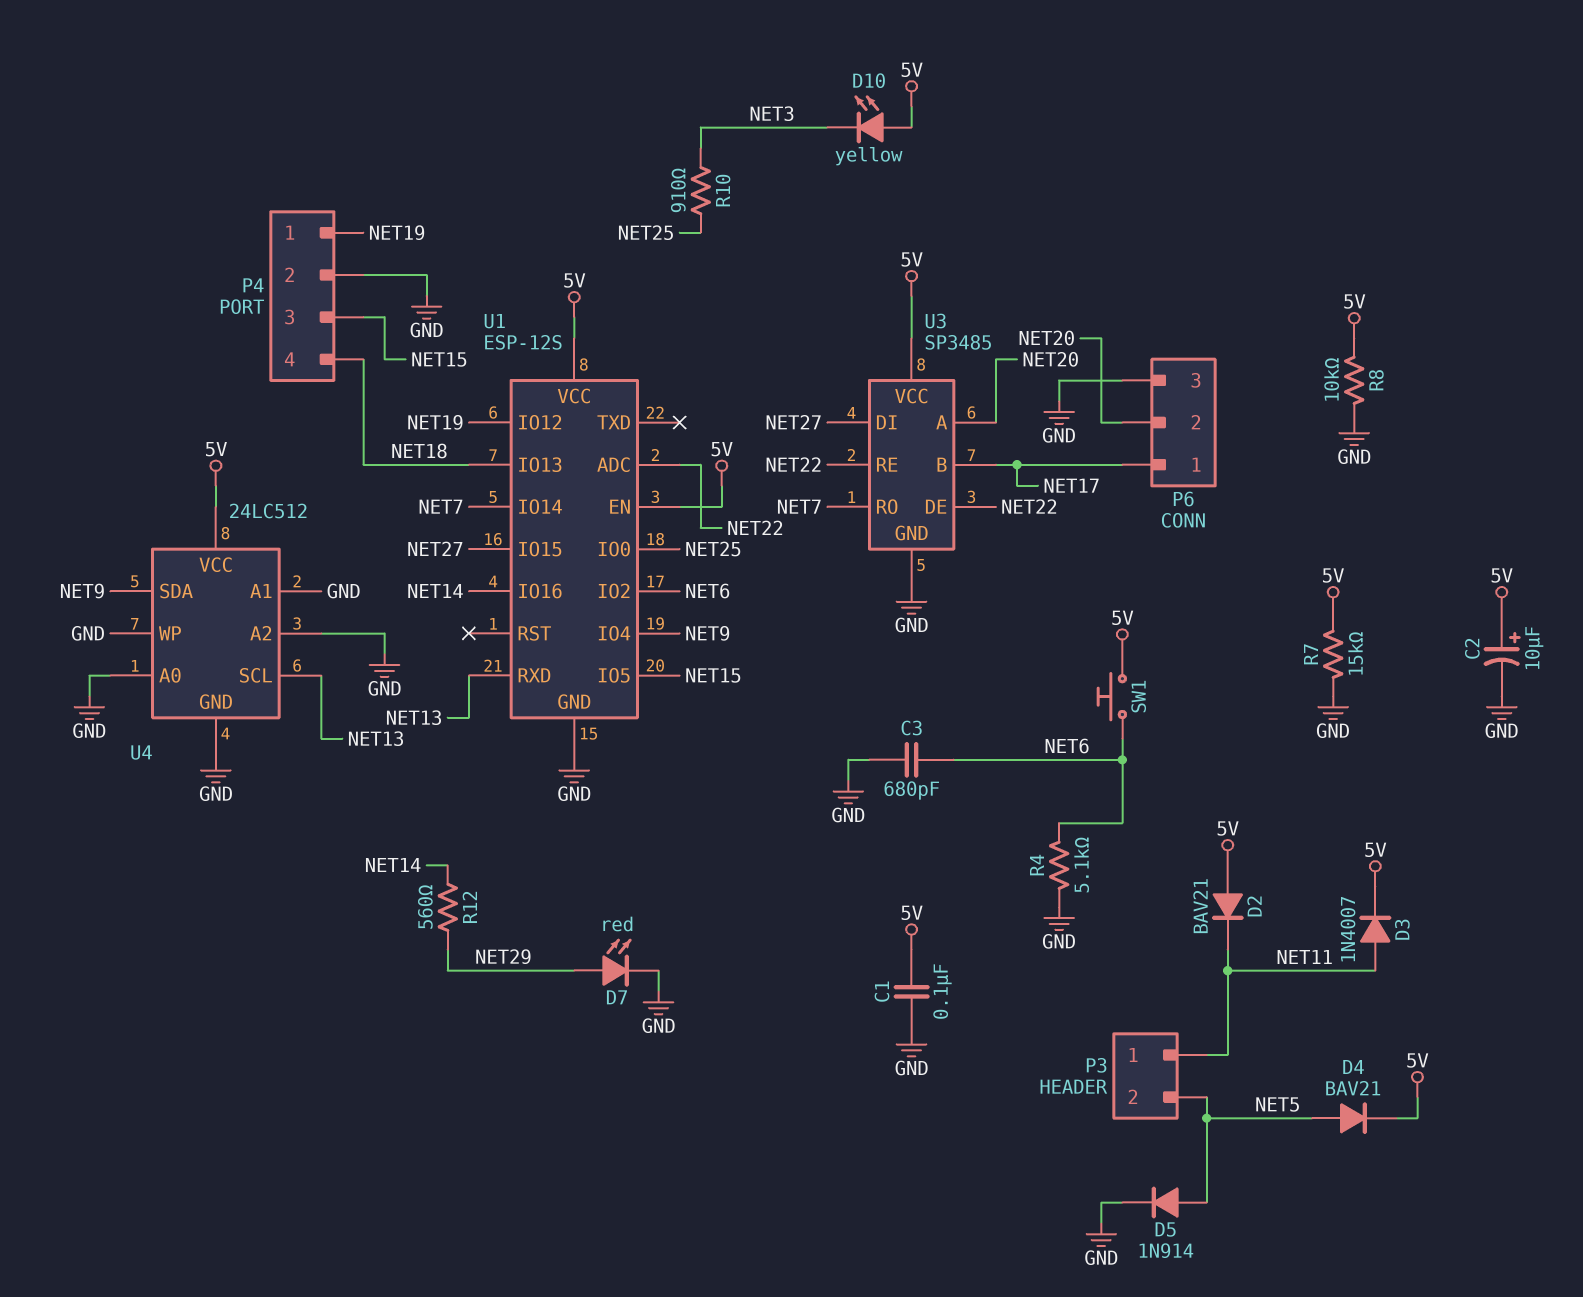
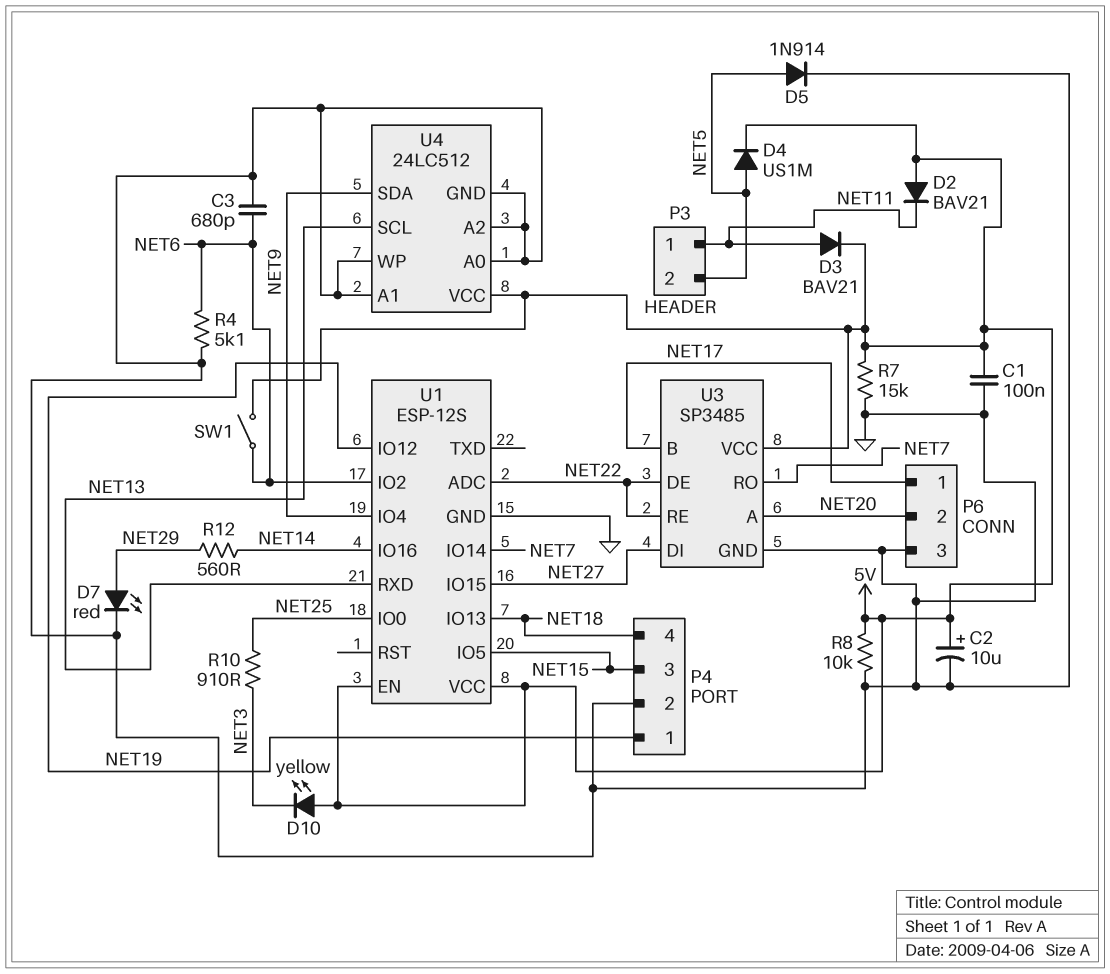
D3: diode 1N4007 (A NET11, K 5V) -> diode BAV21 (A NET11, K 5V)
D4: diode BAV21 (A NET5, K 5V) -> diode US1M (A NET5, K 5V)
SW1: button (5V, NET6) -> switch (5V, NET6)

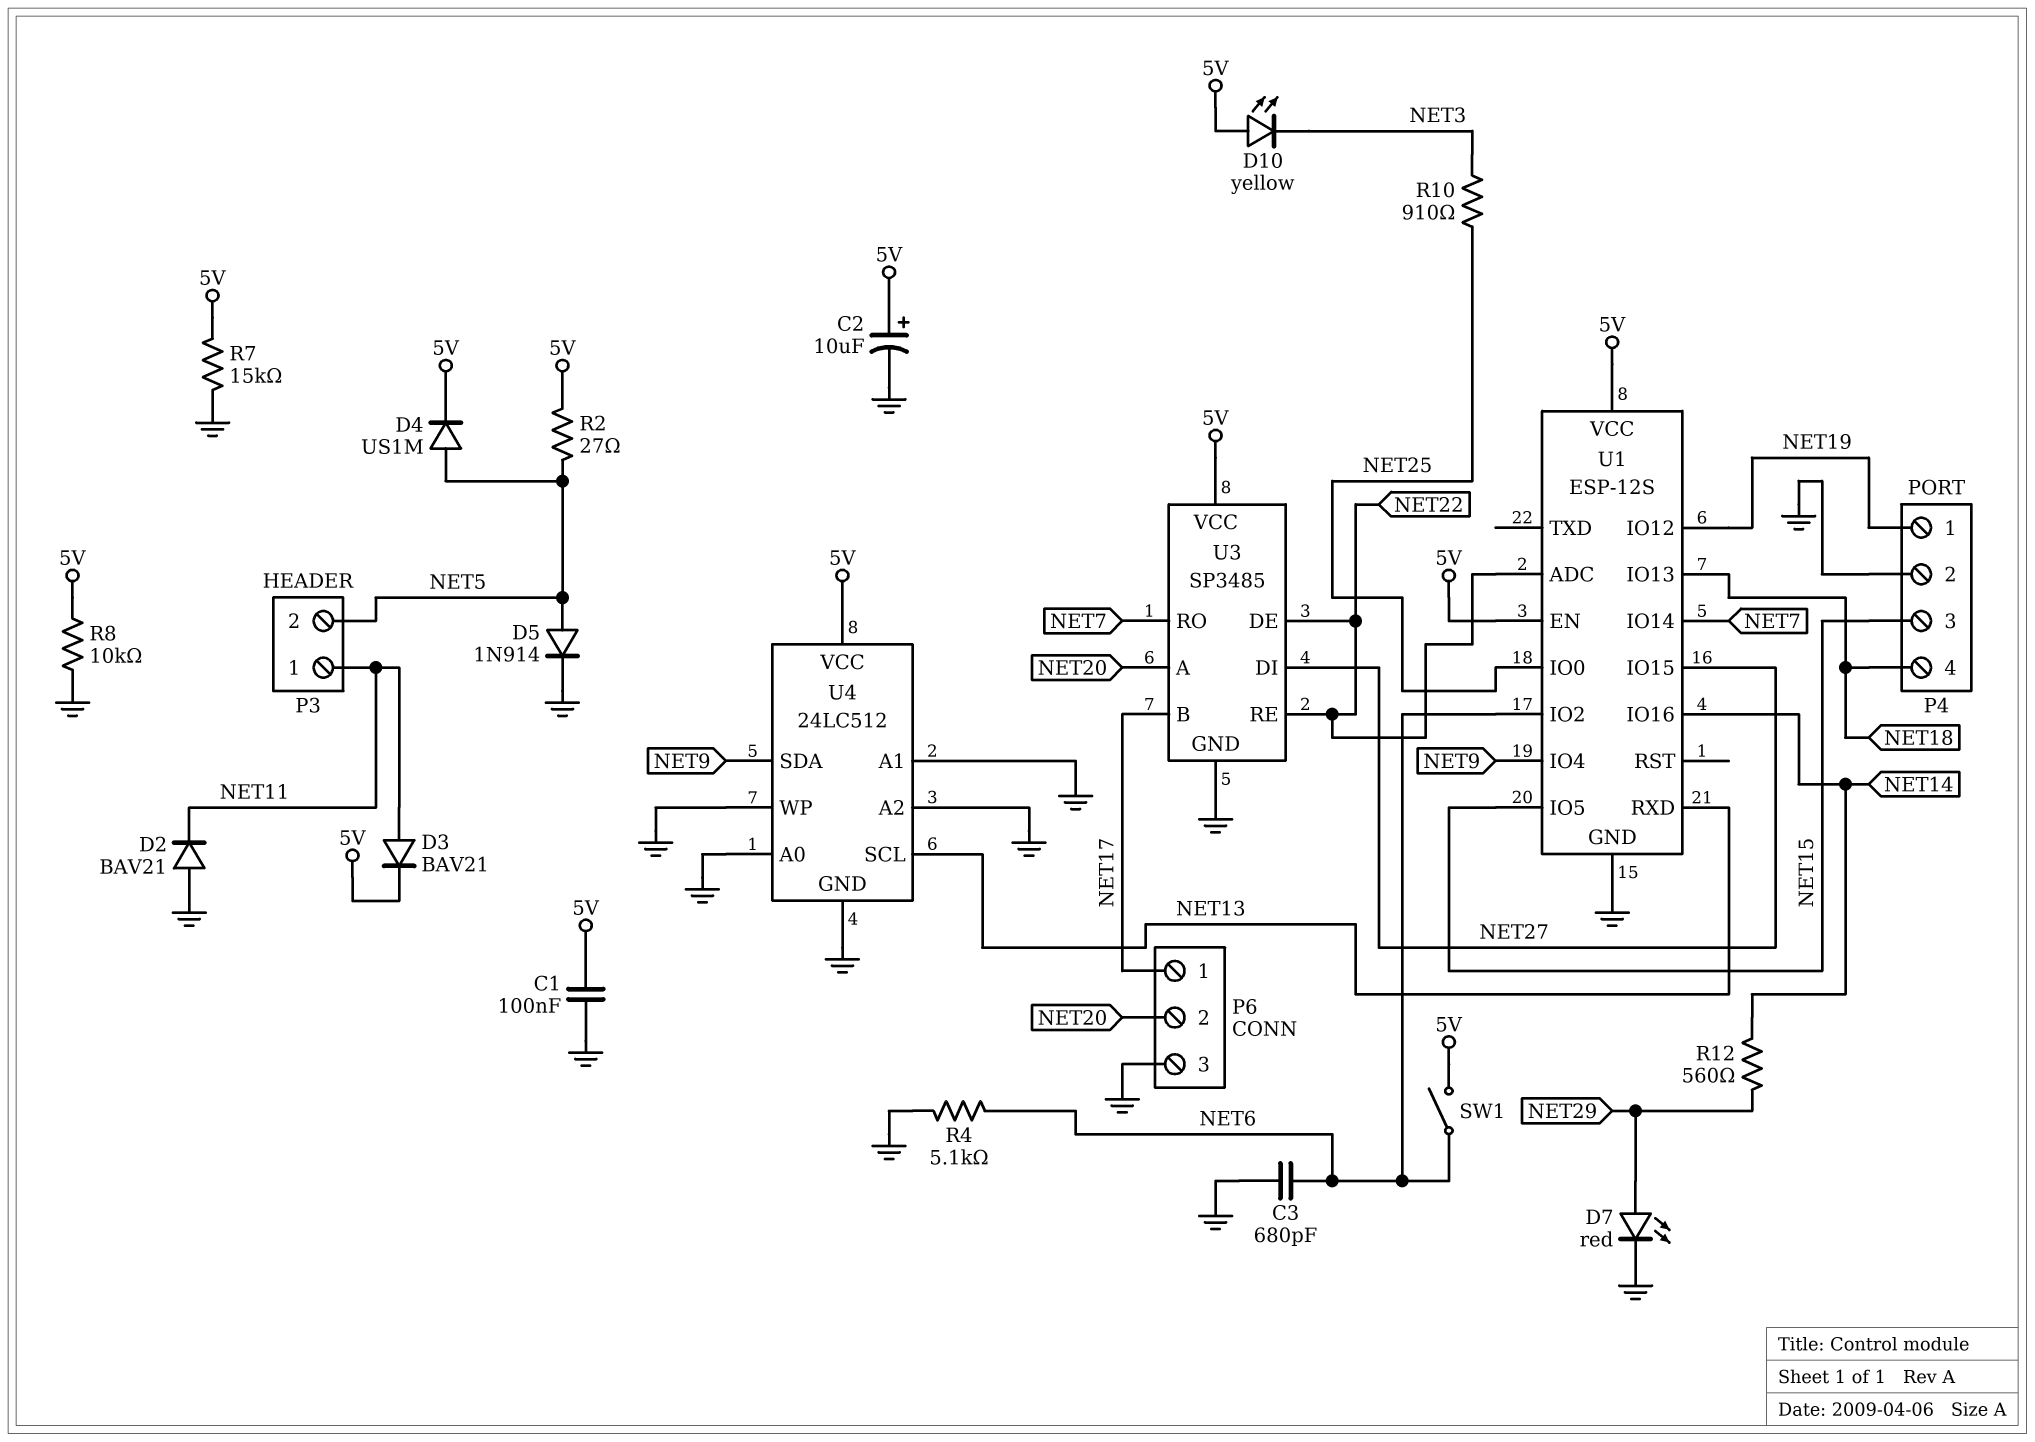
D2: diode BAV21 (A 5V, K NET11) -> diode BAV21 (A GND, K NET11)
R2: none -> 27 (5V, NET5)

